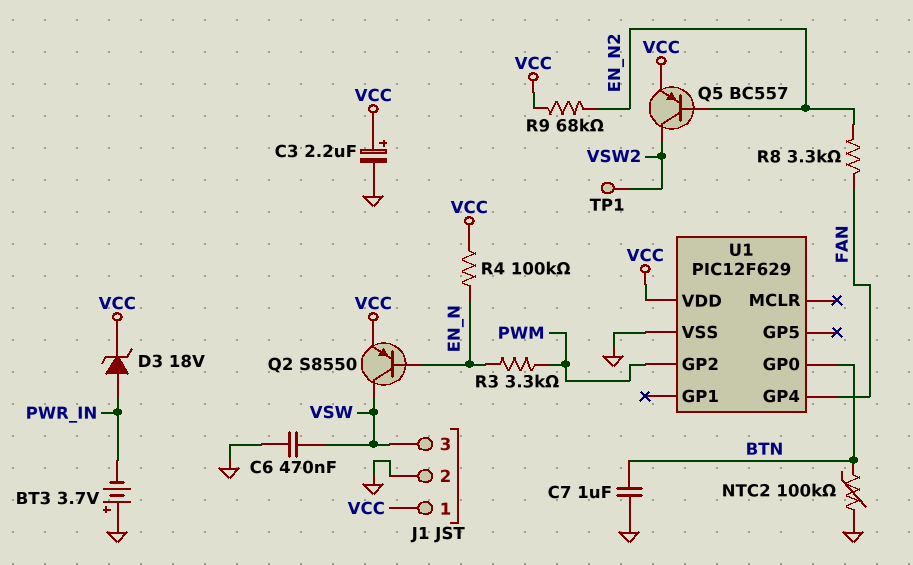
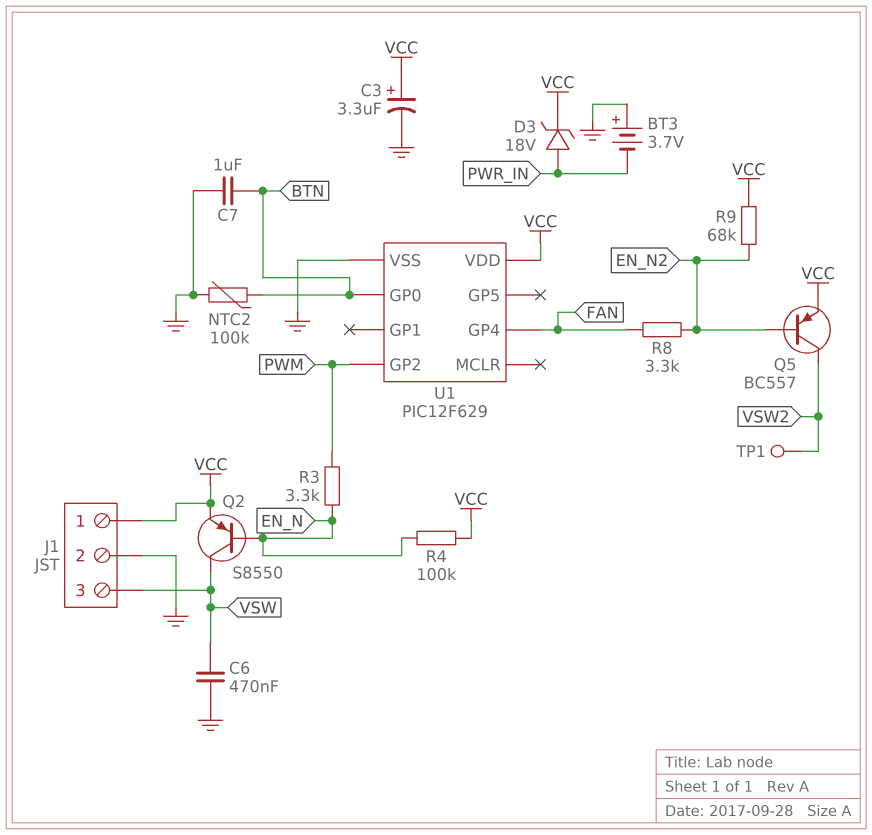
C3: 2.2uF (plus VCC, minus GND) -> 3.3uF (plus VCC, minus GND)

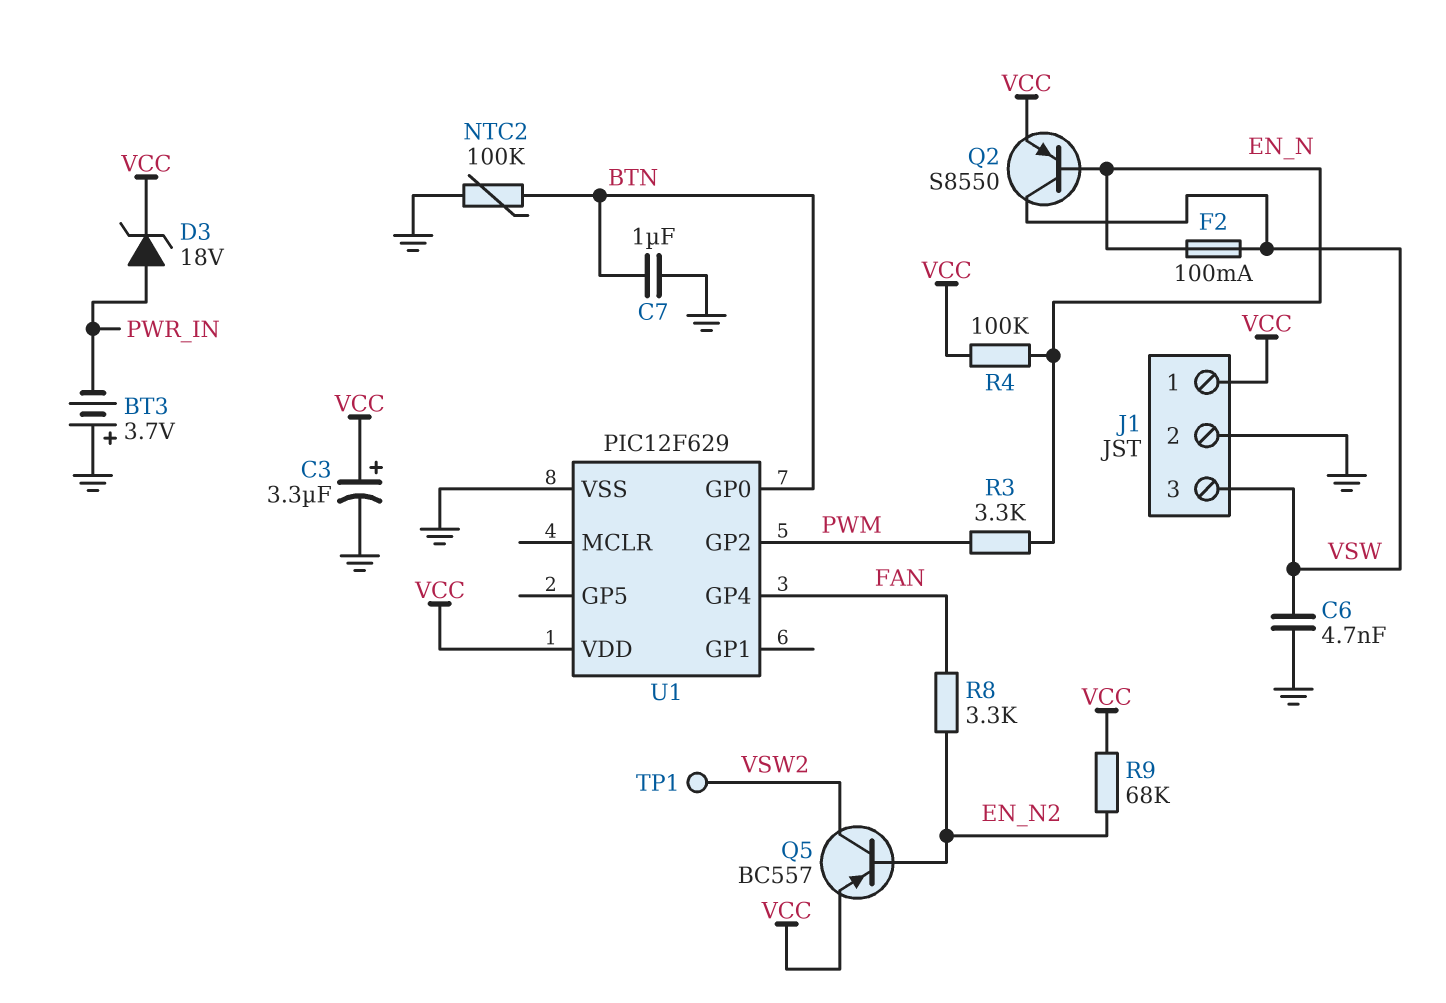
C6: 470nF (GND, VSW) -> 4.7nF (GND, VSW)
F2: none -> 100mA (EN_N, VSW)

